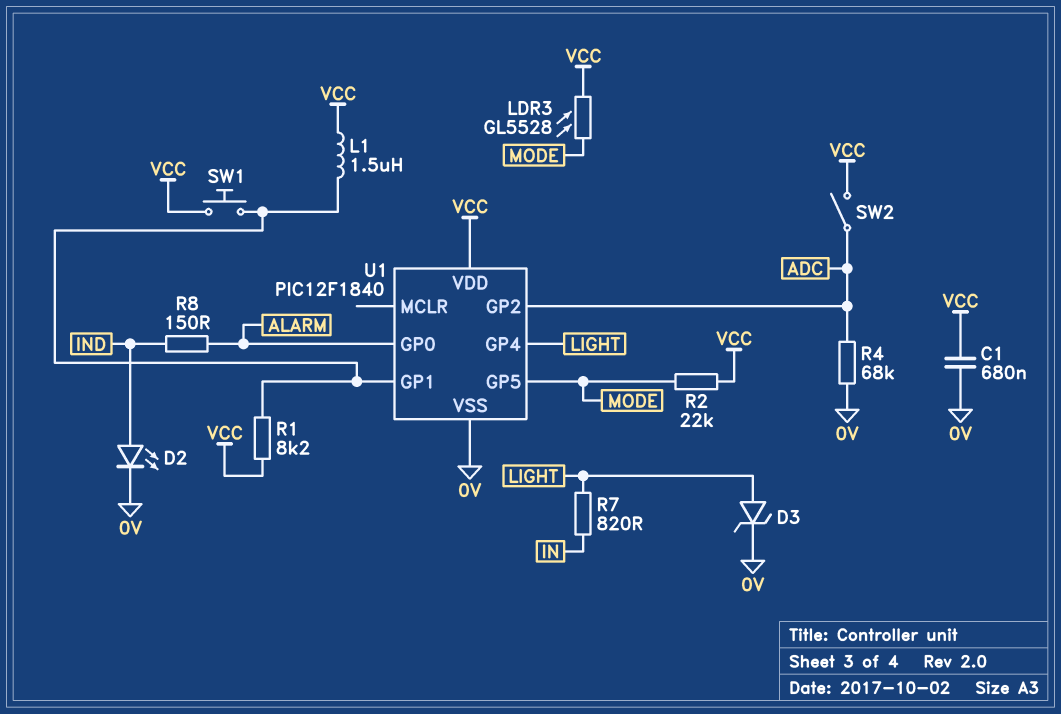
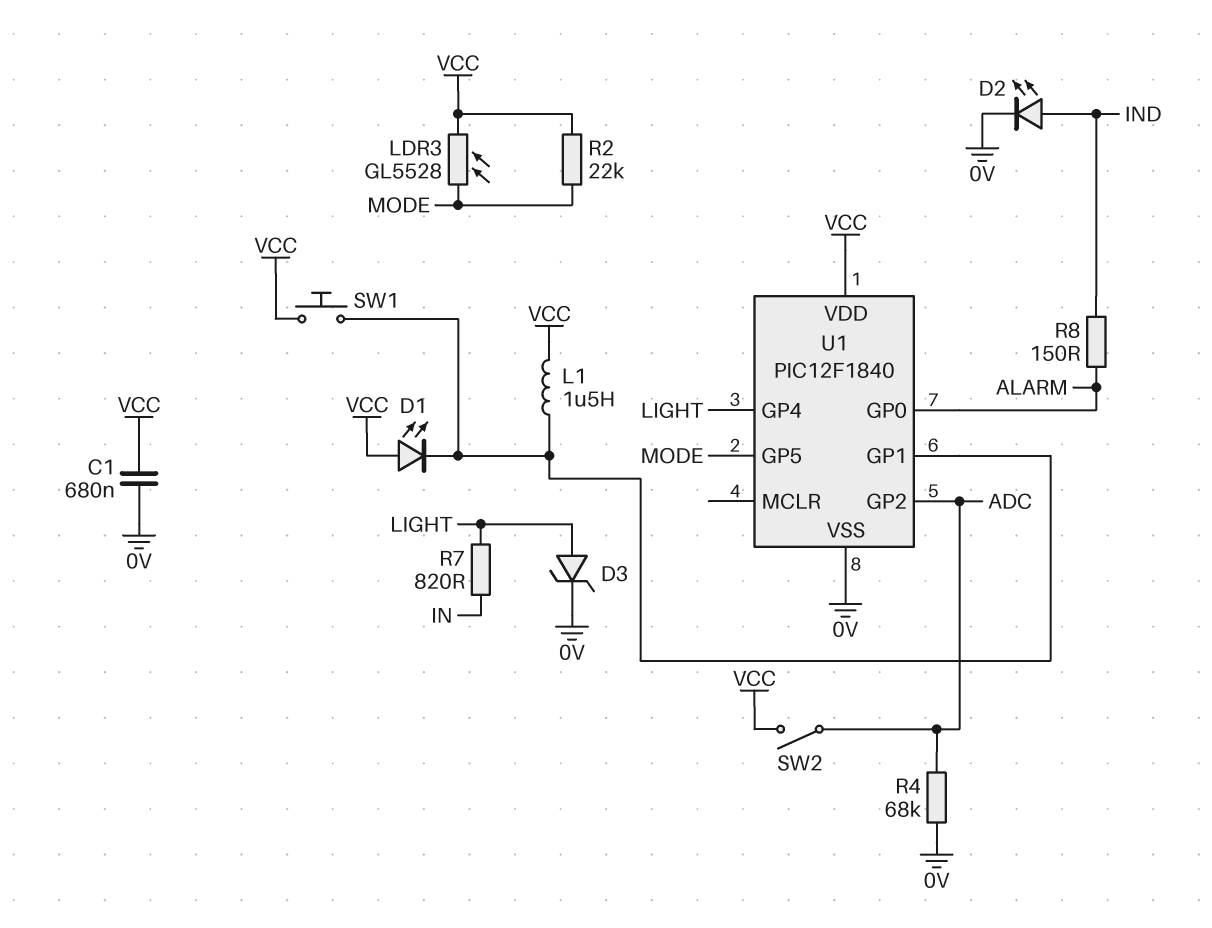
D1: none -> LED (A VCC, K U1/GP1)
R1: 8.2k (U1/GP1, VCC) -> none

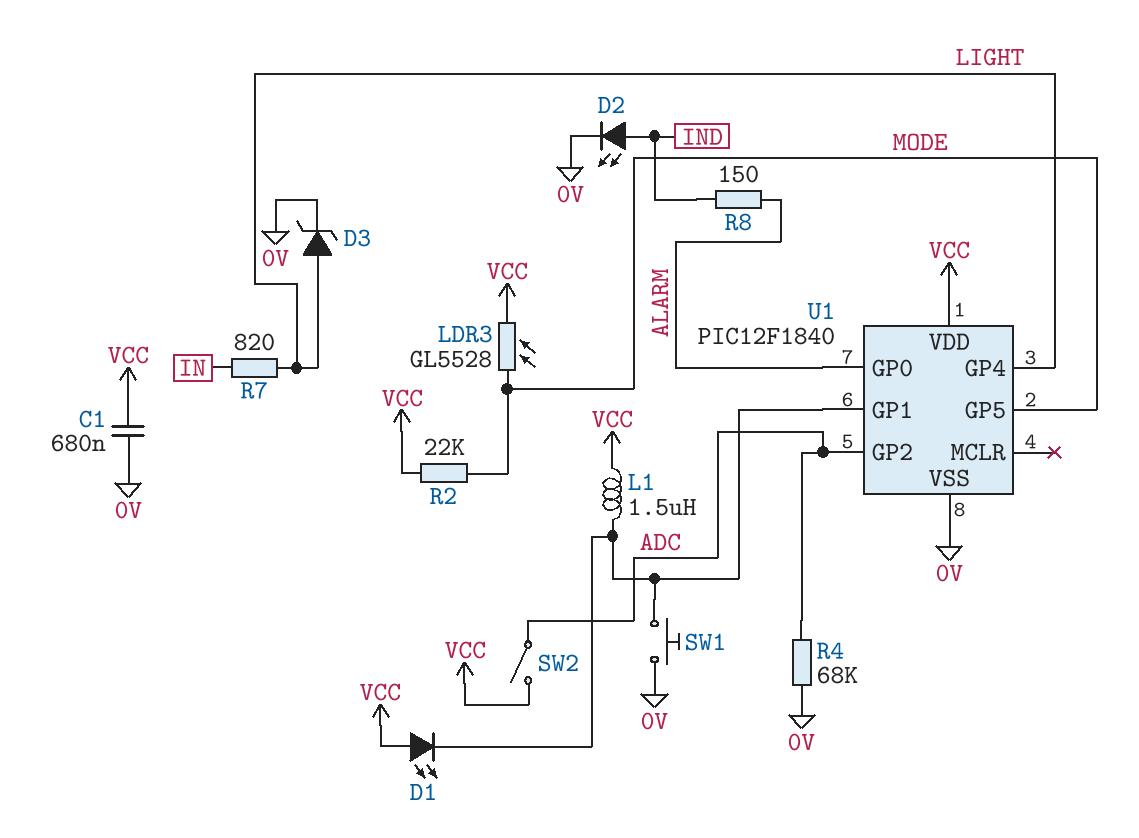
SW1: button (U1/GP1, VCC) -> button (0V, U1/GP1)

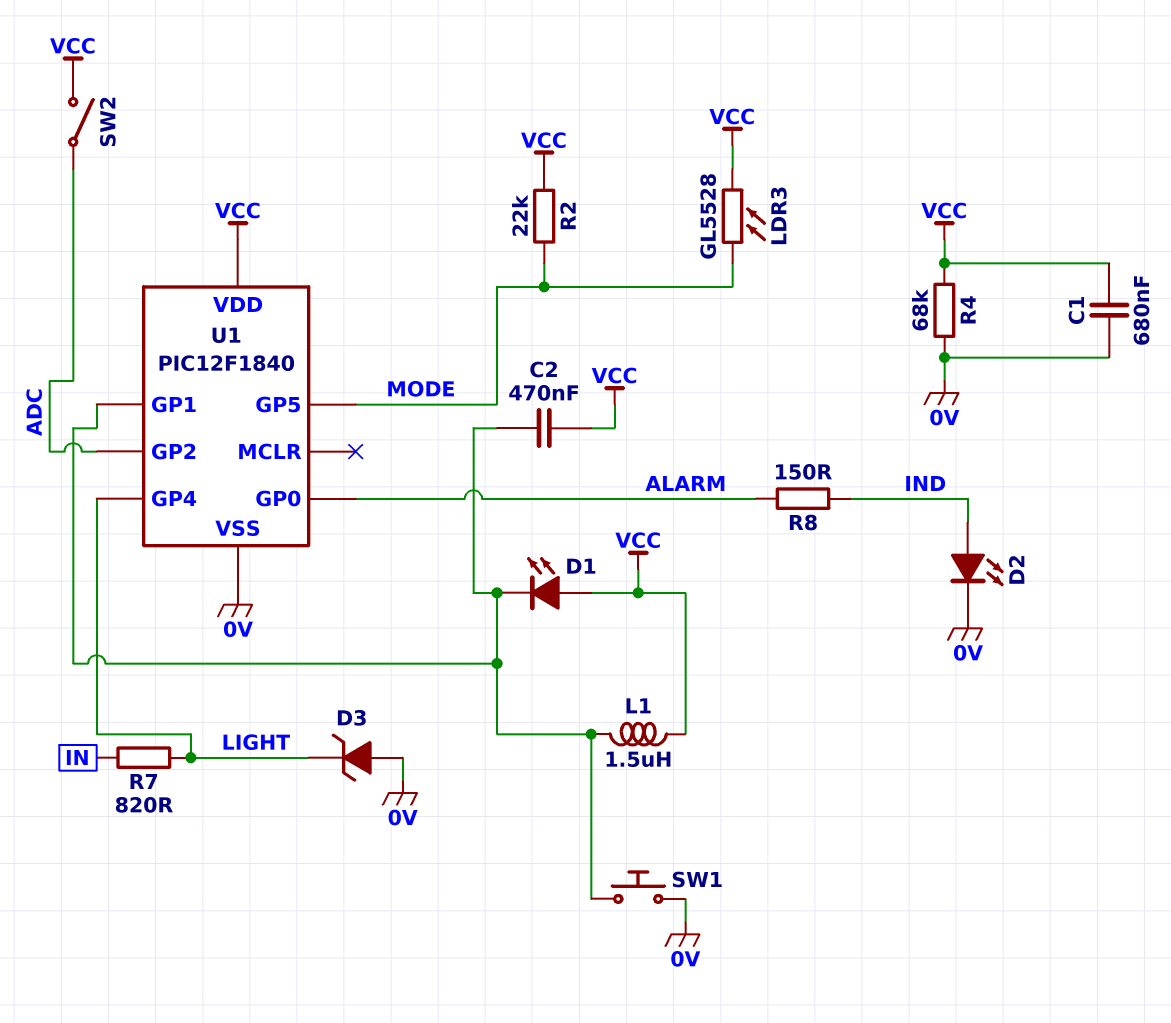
C2: none -> 470nF (U1/GP1, VCC)
D3: zener (A LIGHT, K 0V) -> zener (A 0V, K LIGHT)
R4: 68k (0V, ADC) -> 68k (0V, VCC)

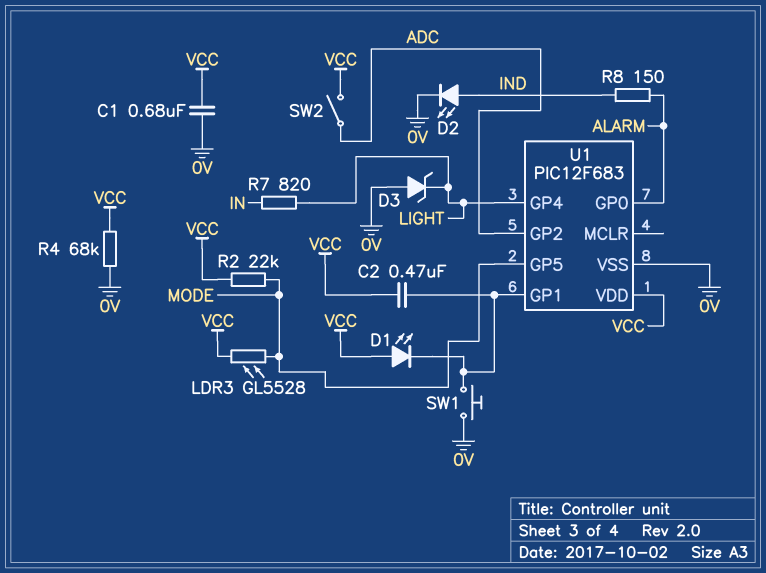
L1: 1.5uH (U1/GP1, VCC) -> none
U1: PIC12F1840 -> PIC12F683

